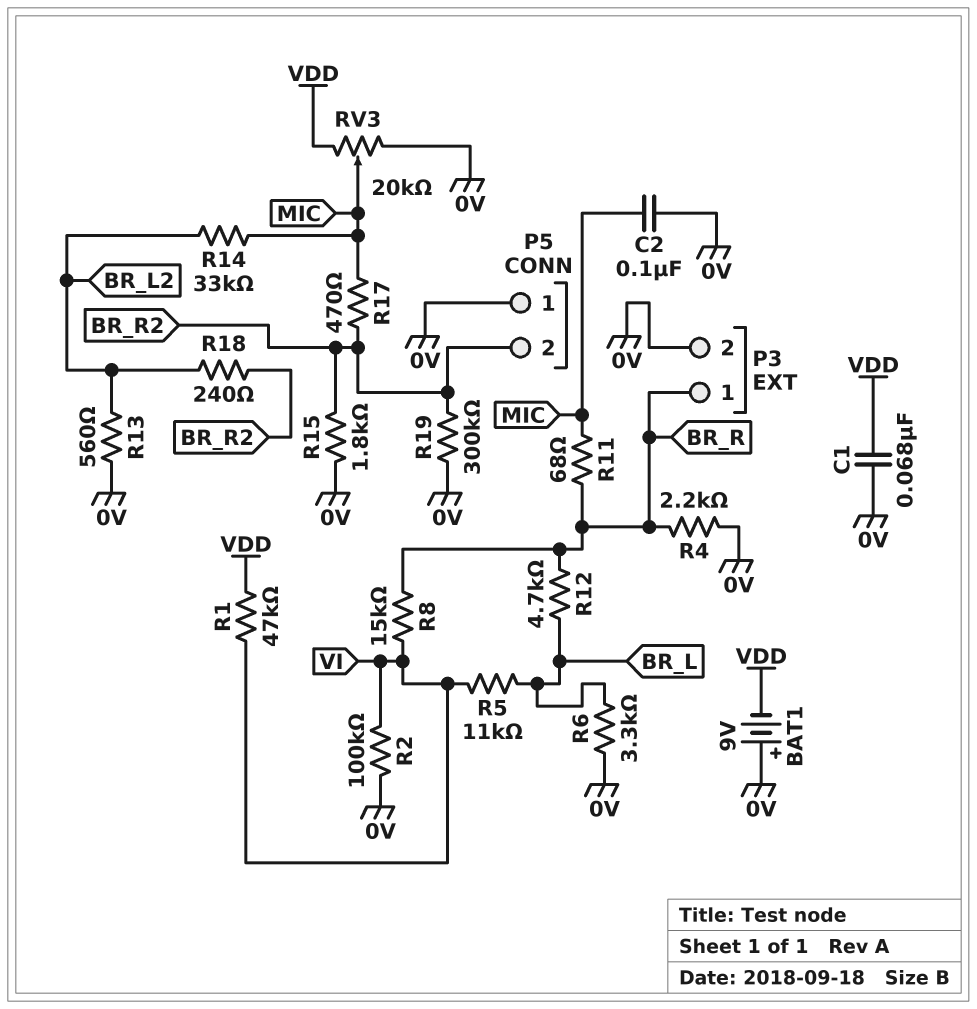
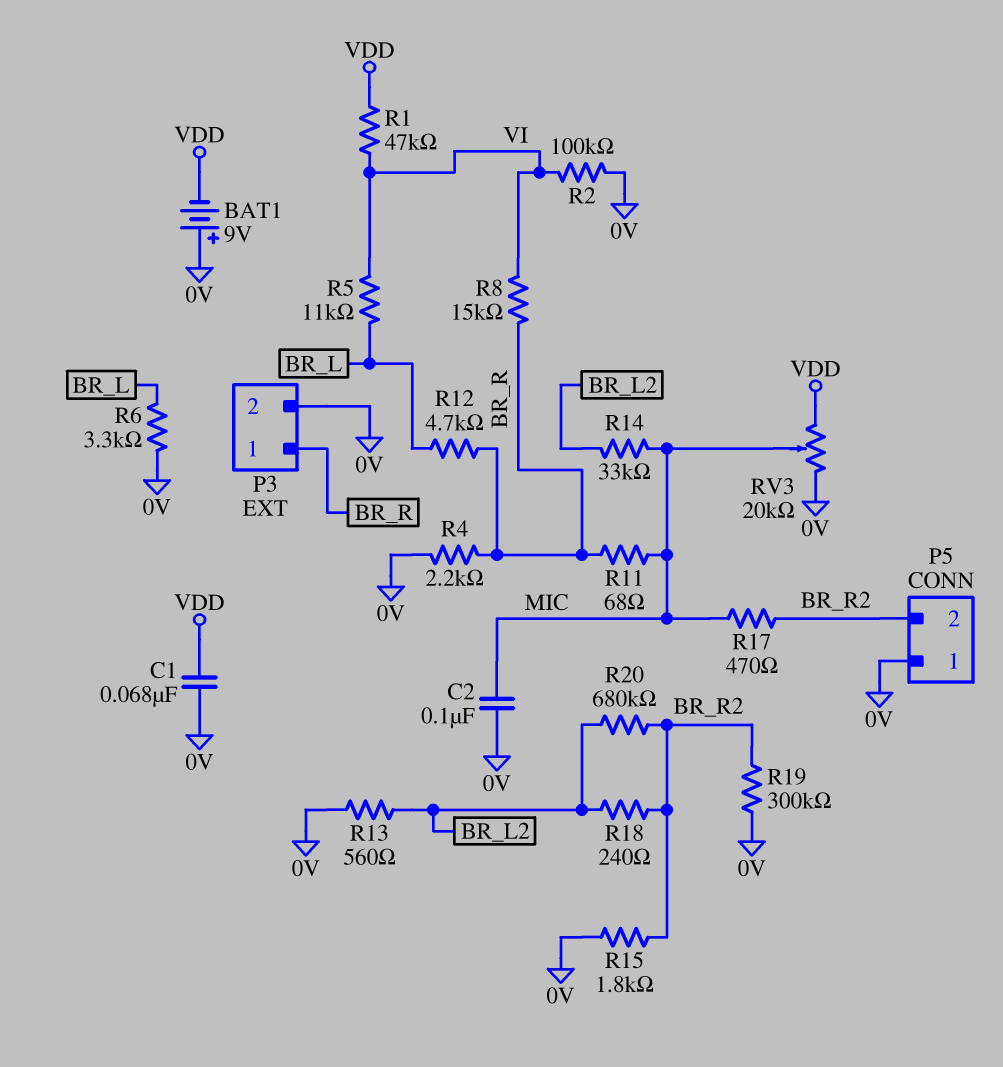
R20: none -> 680k (BR_L2, BR_R2)

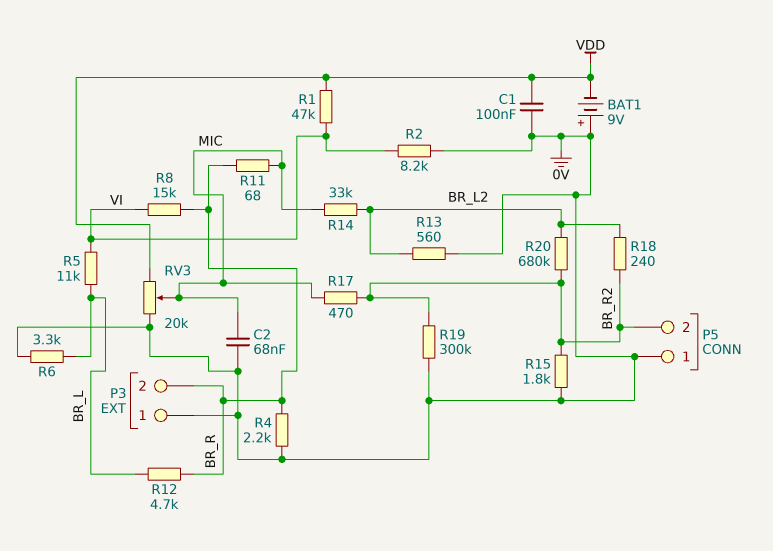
C1: 68nF (0V, VDD) -> 100nF (0V, VDD)
C2: 100nF (0V, MIC) -> 68nF (0V, MIC)
P3 pin 1: BR_R -> 0V
P3 pin 2: 0V -> BR_R
R2: 100k (0V, VI) -> 8.2k (0V, VI)

